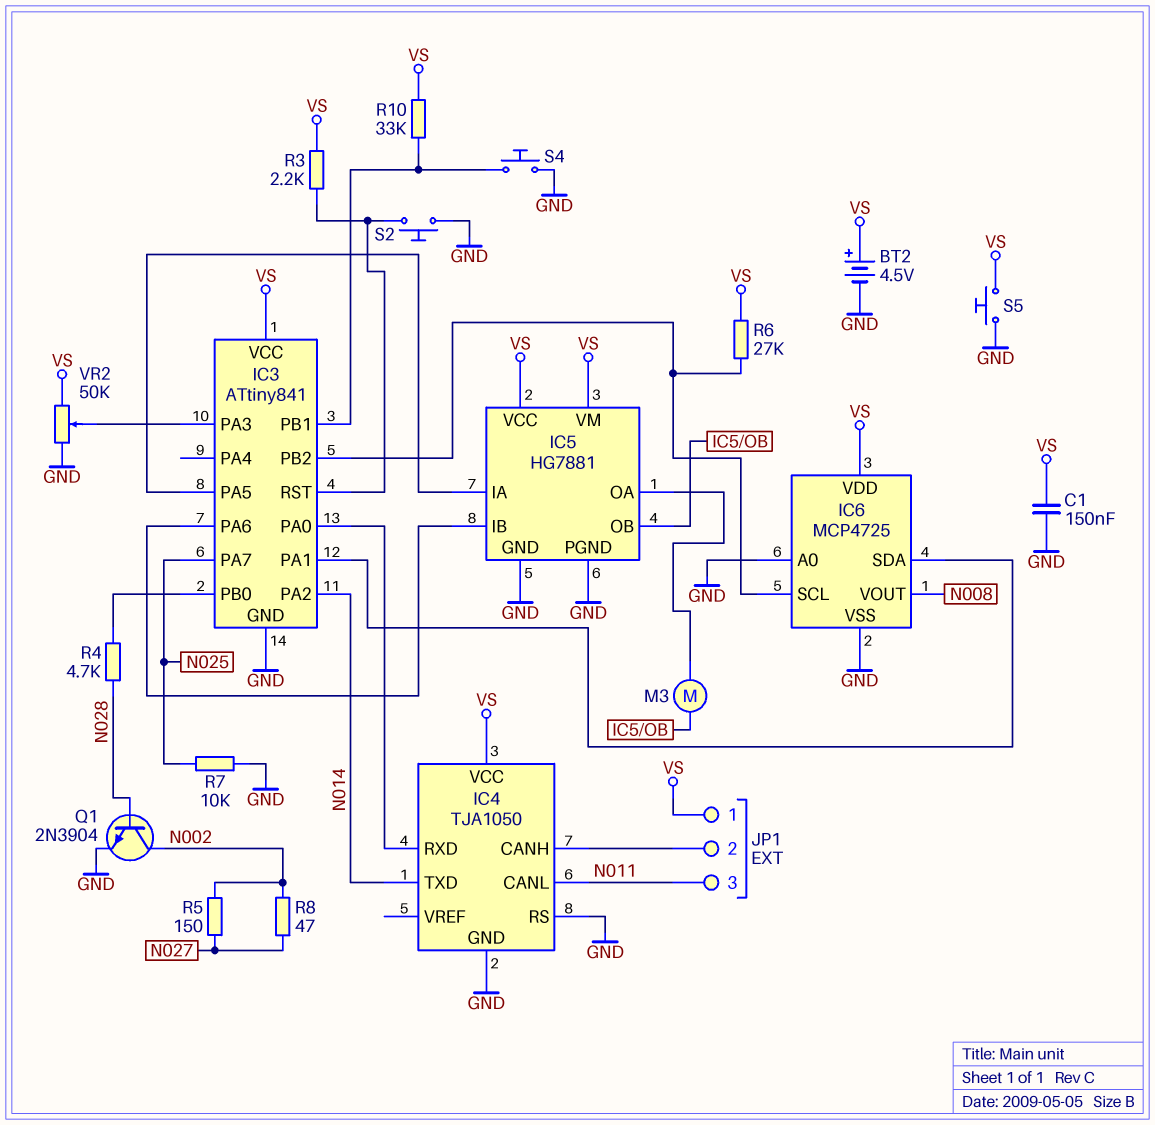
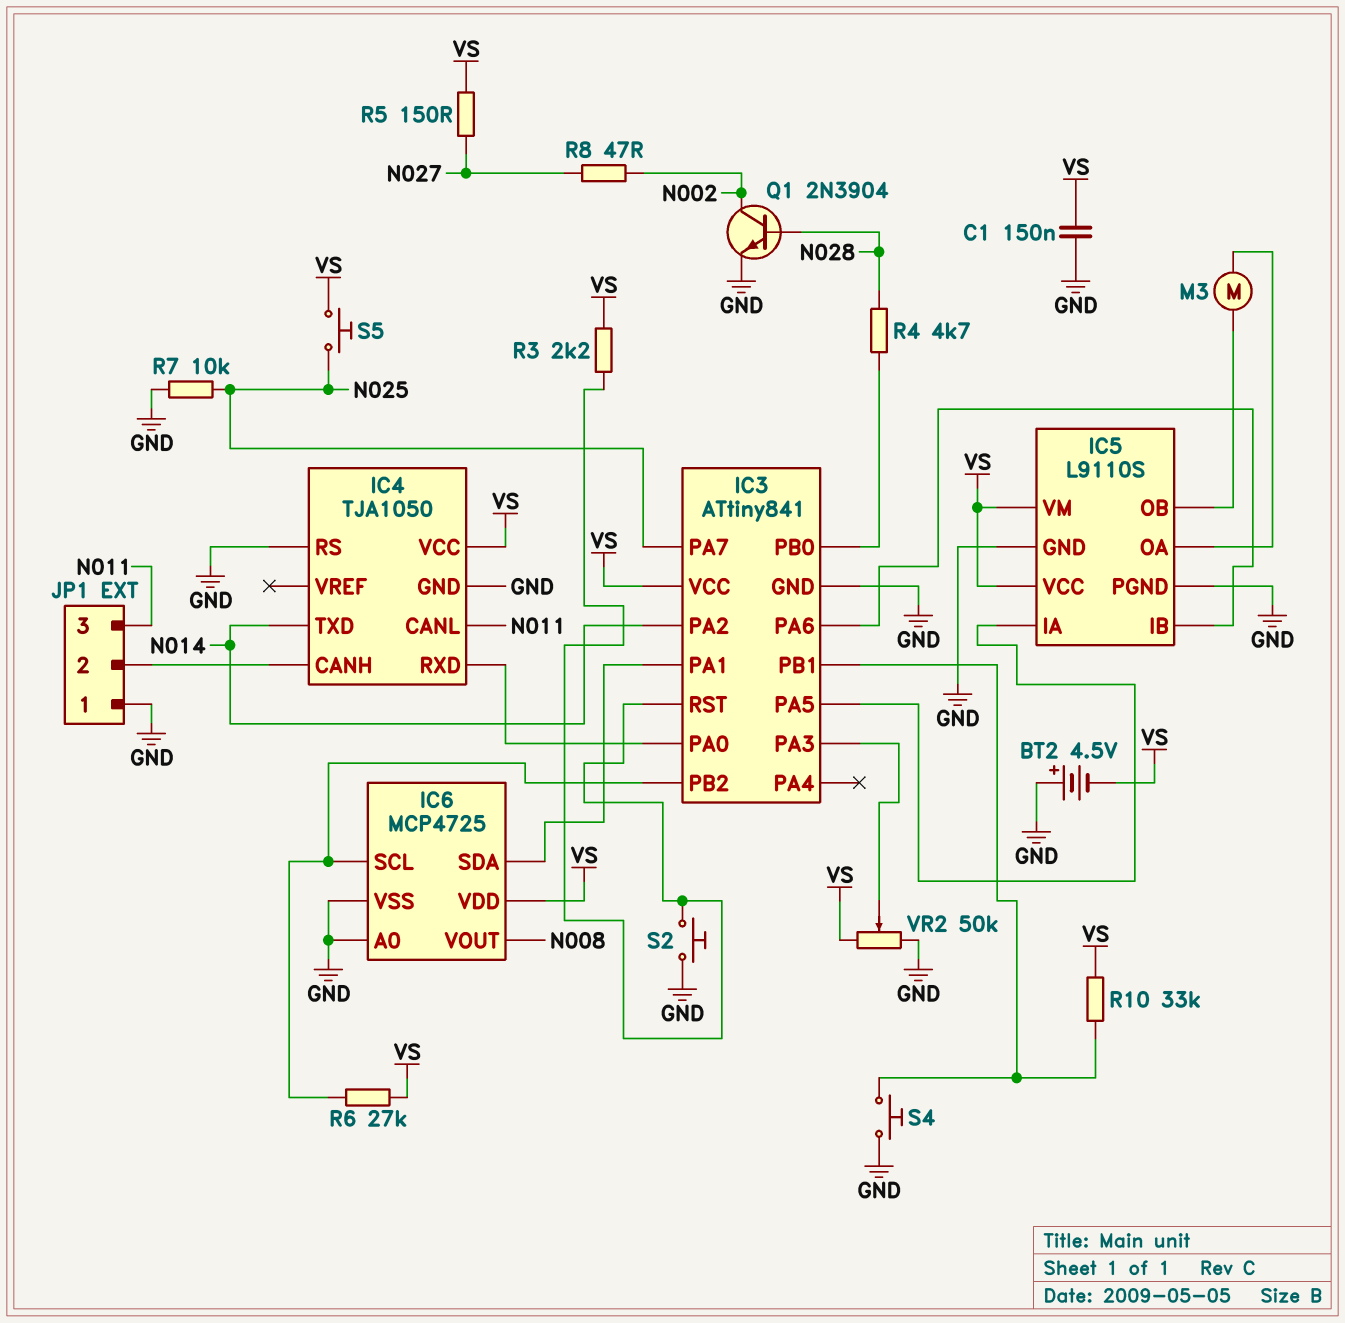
BT2: 4.5V (plus VS, minus GND) -> 4.5V (plus GND, minus VS)
IC5: HG7881 -> L9110S
JP1 pin 1: VS -> GND
R5: 150 (N002, N027) -> 150 (N027, VS)
S5: button (GND, VS) -> button (N025, VS)

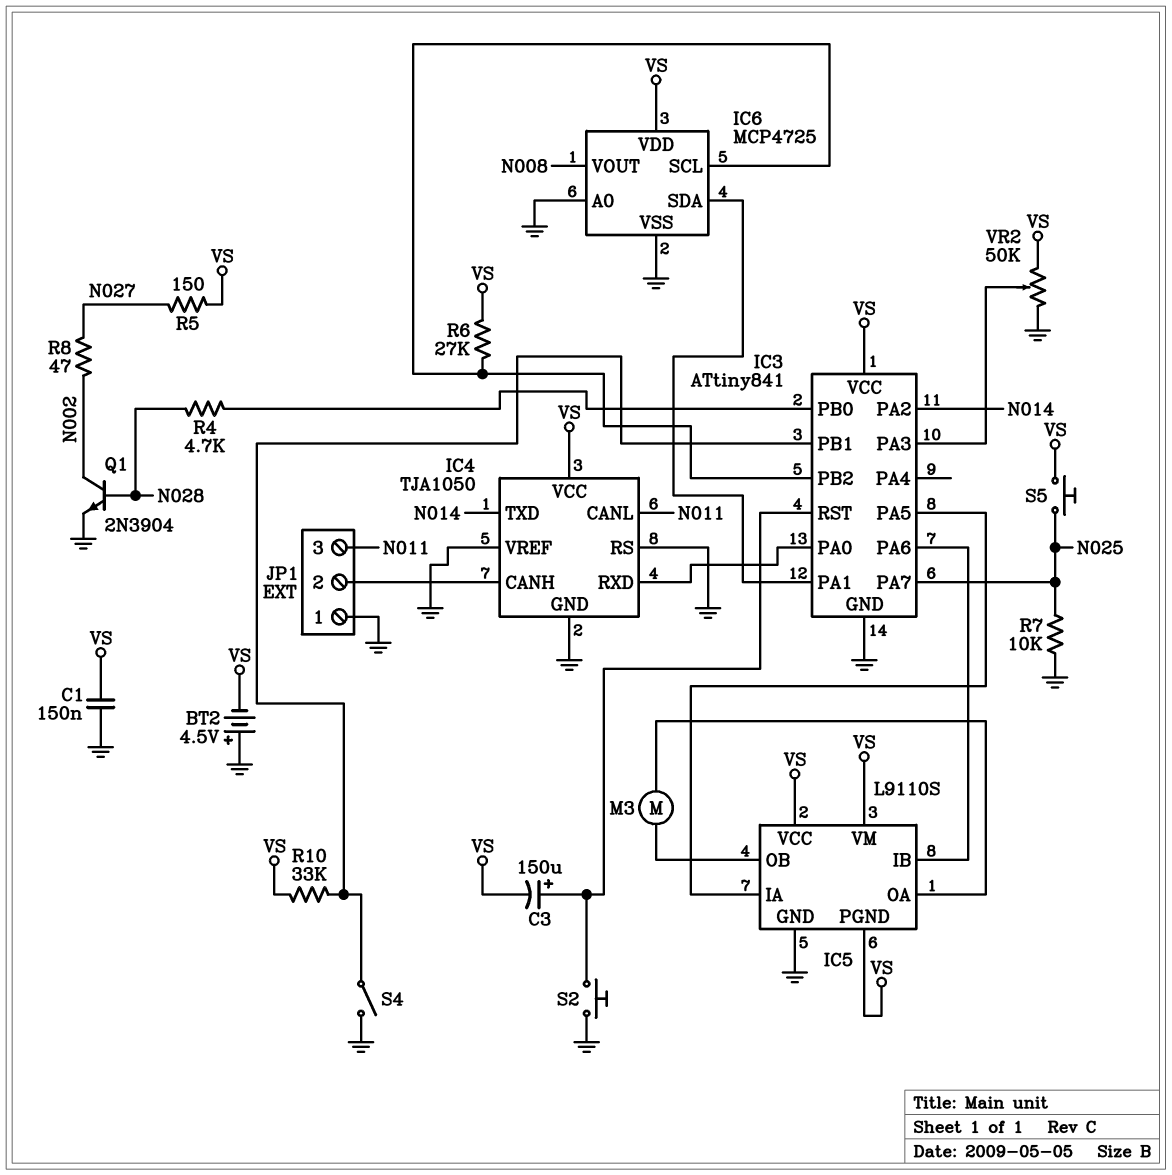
C3: none -> 150uF (plus IC3/RST, minus VS)
IC4 pin VREF: none -> GND
IC5 pin PGND: GND -> VS
R3: 2.2k (IC3/RST, VS) -> none
S4: button (GND, IC3/PB1) -> switch (GND, IC3/PB1)

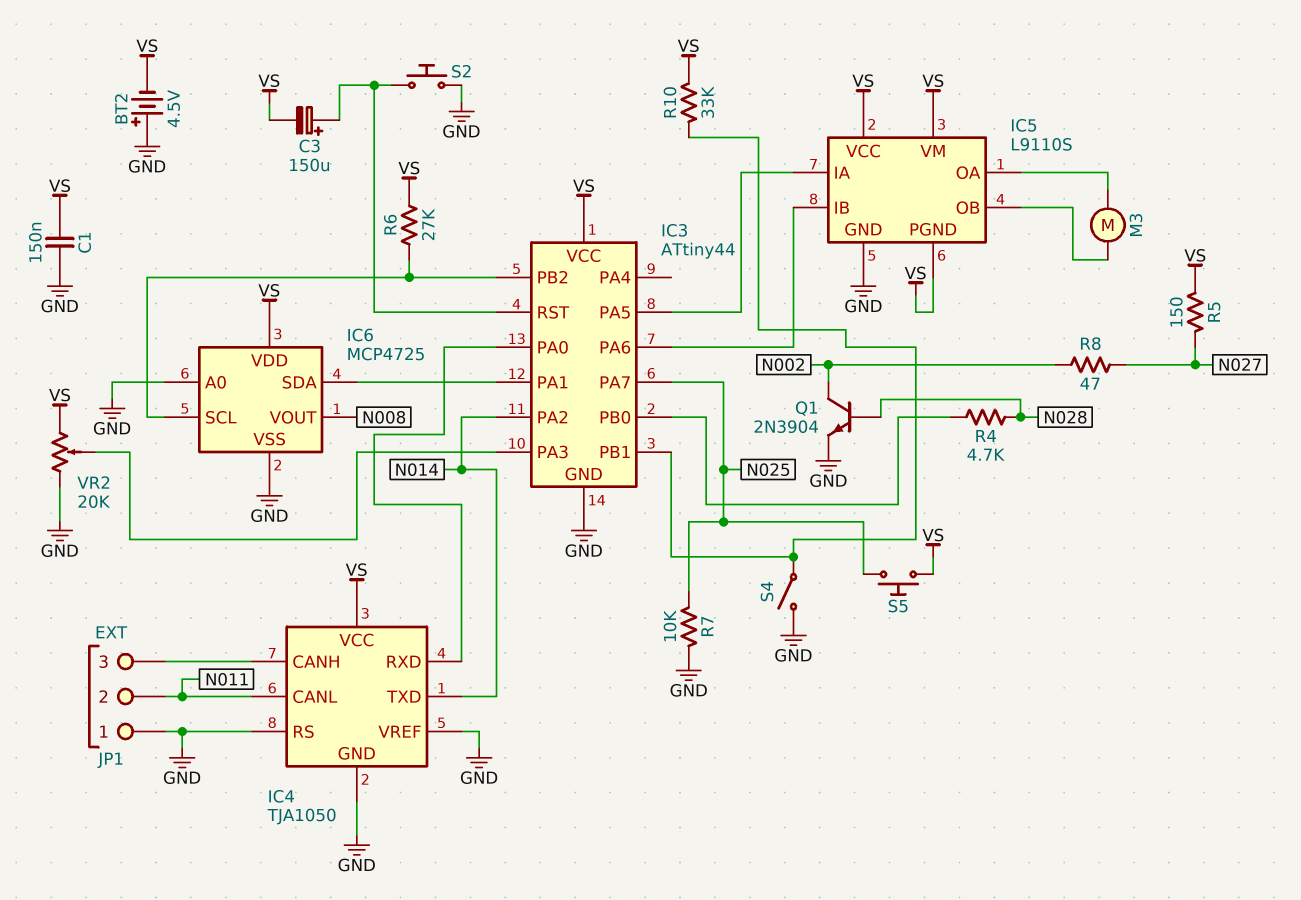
IC3: ATtiny841 -> ATtiny44
JP1 pin 2: IC4/CANH -> N011
JP1 pin 3: N011 -> IC4/CANH
VR2: 50k (GND, VS, wiper IC3/PA3) -> 20k (GND, VS, wiper IC3/PA3)

